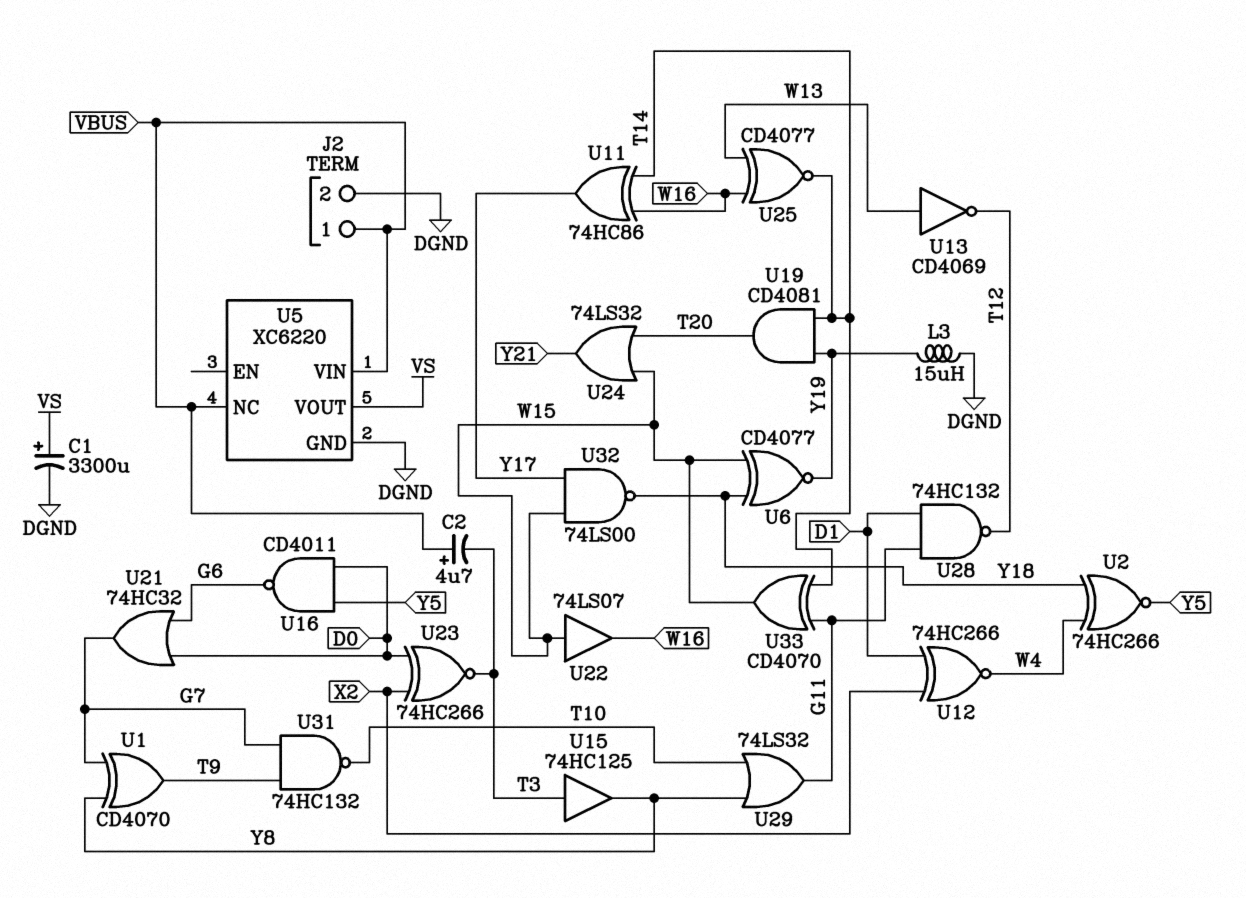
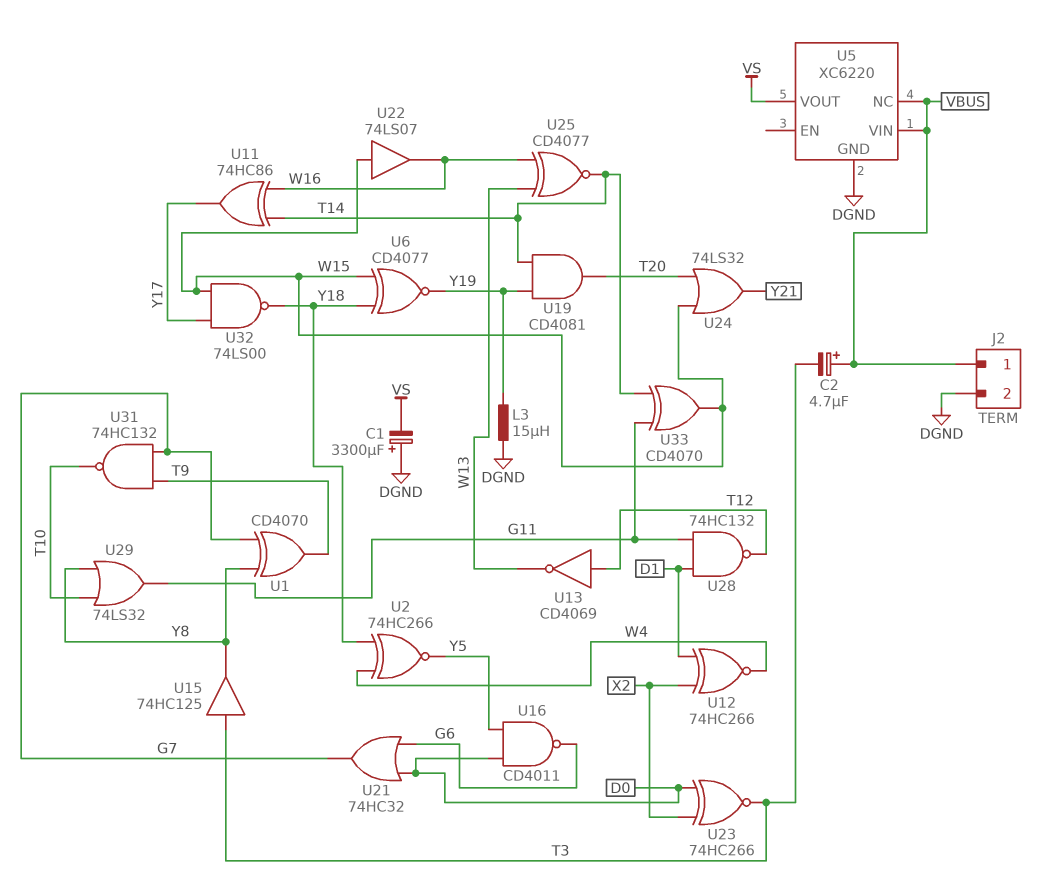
C1: 3300uF (plus VS, minus DGND) -> 3300uF (plus DGND, minus VS)
U13: NOT CD4069 (in W13, out T12) -> NOT CD4069 (in T12, out W13)

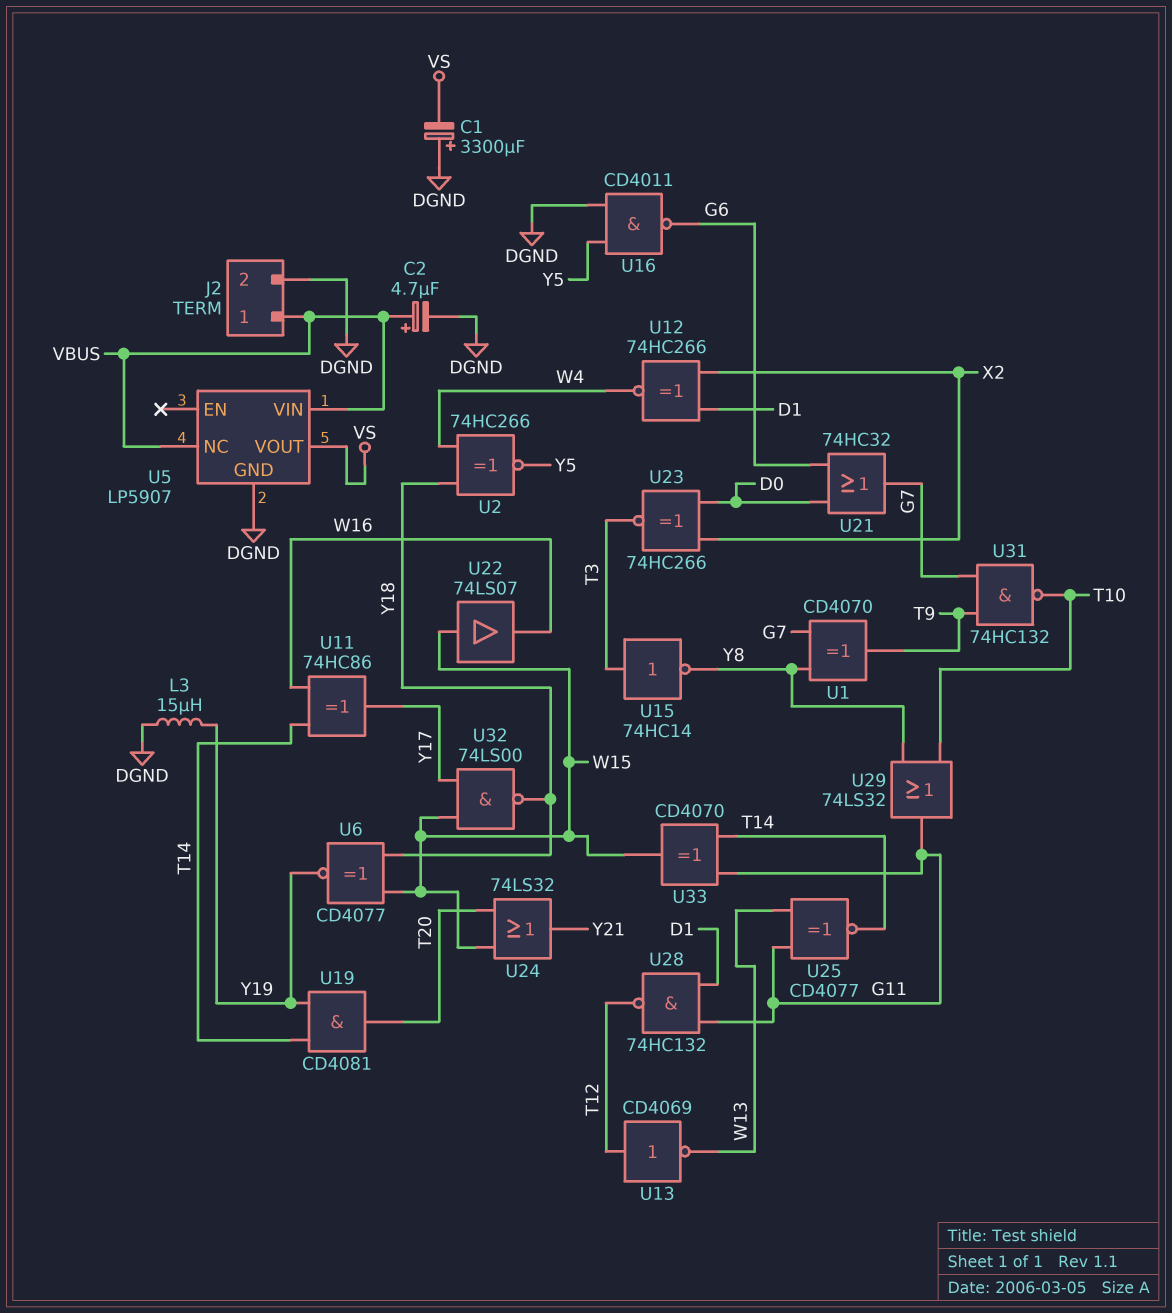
C2: 4.7uF (plus VBUS, minus T3) -> 4.7uF (plus VBUS, minus DGND)
U5: XC6220 -> LP5907
U15: buffer 74HC125 (in T3, out Y8) -> NOT 74HC14 (in T3, out Y8)
U16: NAND CD4011 (in D0, in Y5, out G6) -> NAND CD4011 (in DGND, in Y5, out G6)
U25: XNOR CD4077 (in W13, in W16, out T14) -> XNOR CD4077 (in G11, in W13, out T14)

